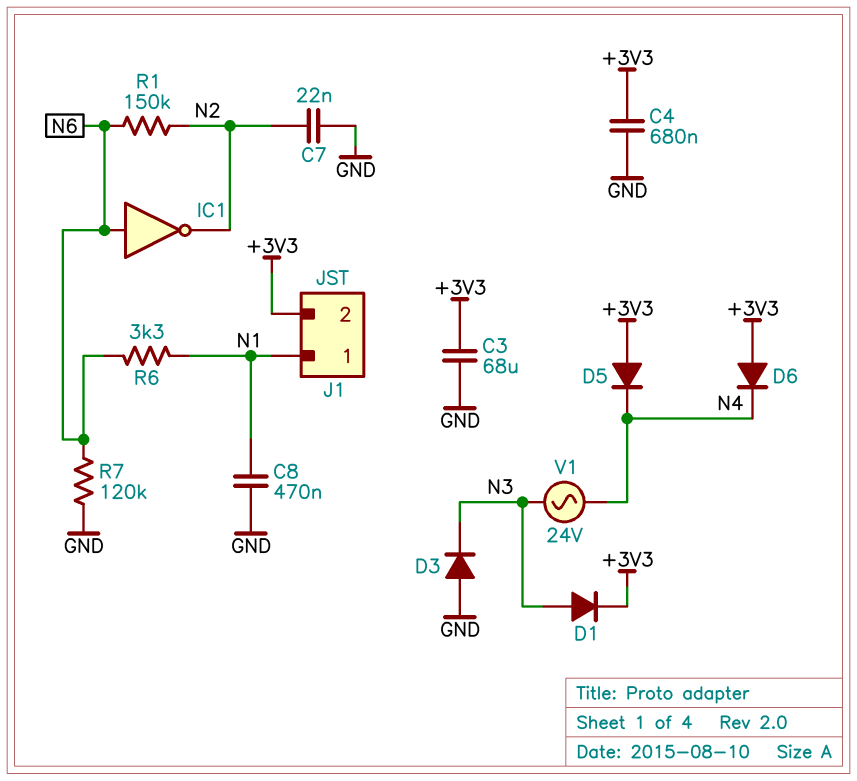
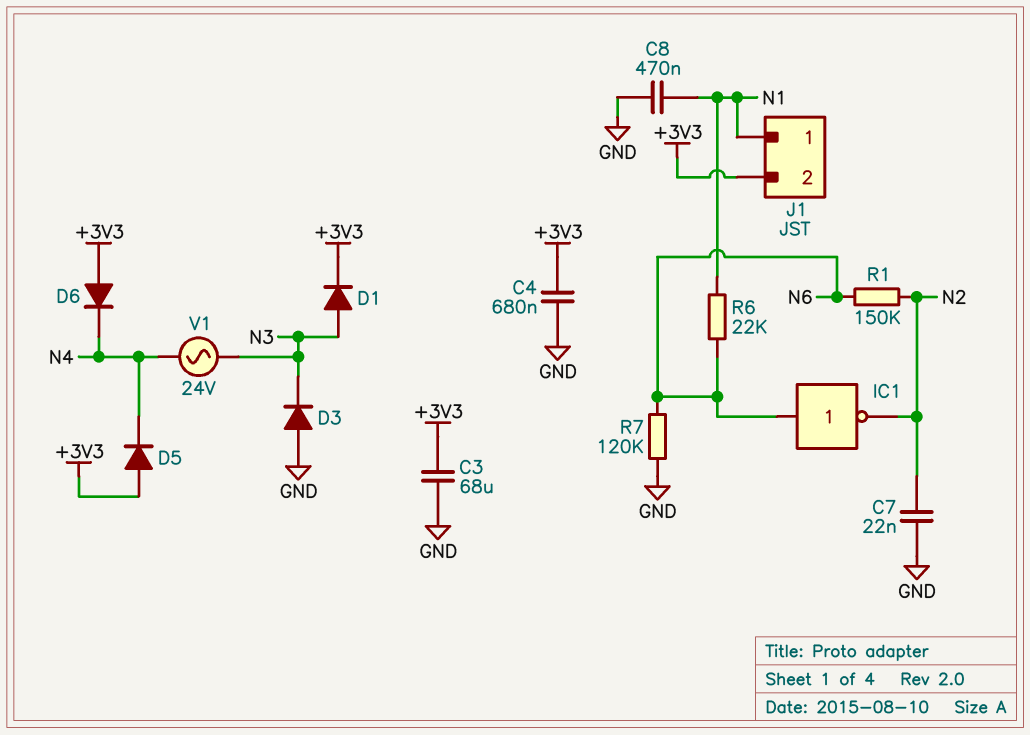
R6: 3.3k (N1, N6) -> 22k (N1, N6)

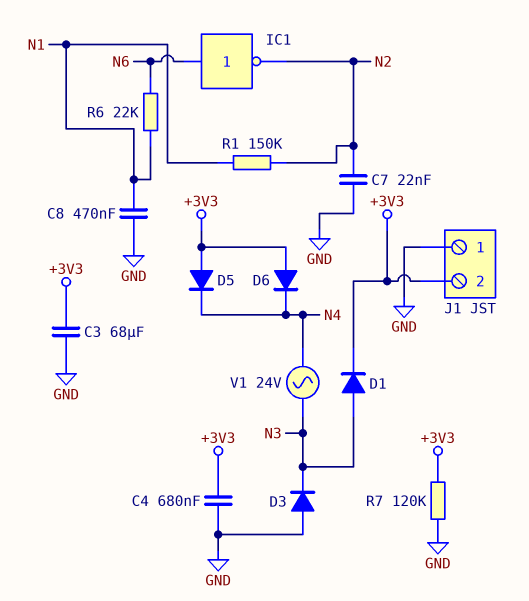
J1 pin 1: N1 -> GND
R1: 150k (N2, N6) -> 150k (N1, N2)
R7: 120k (GND, N6) -> 120k (+3V3, GND)

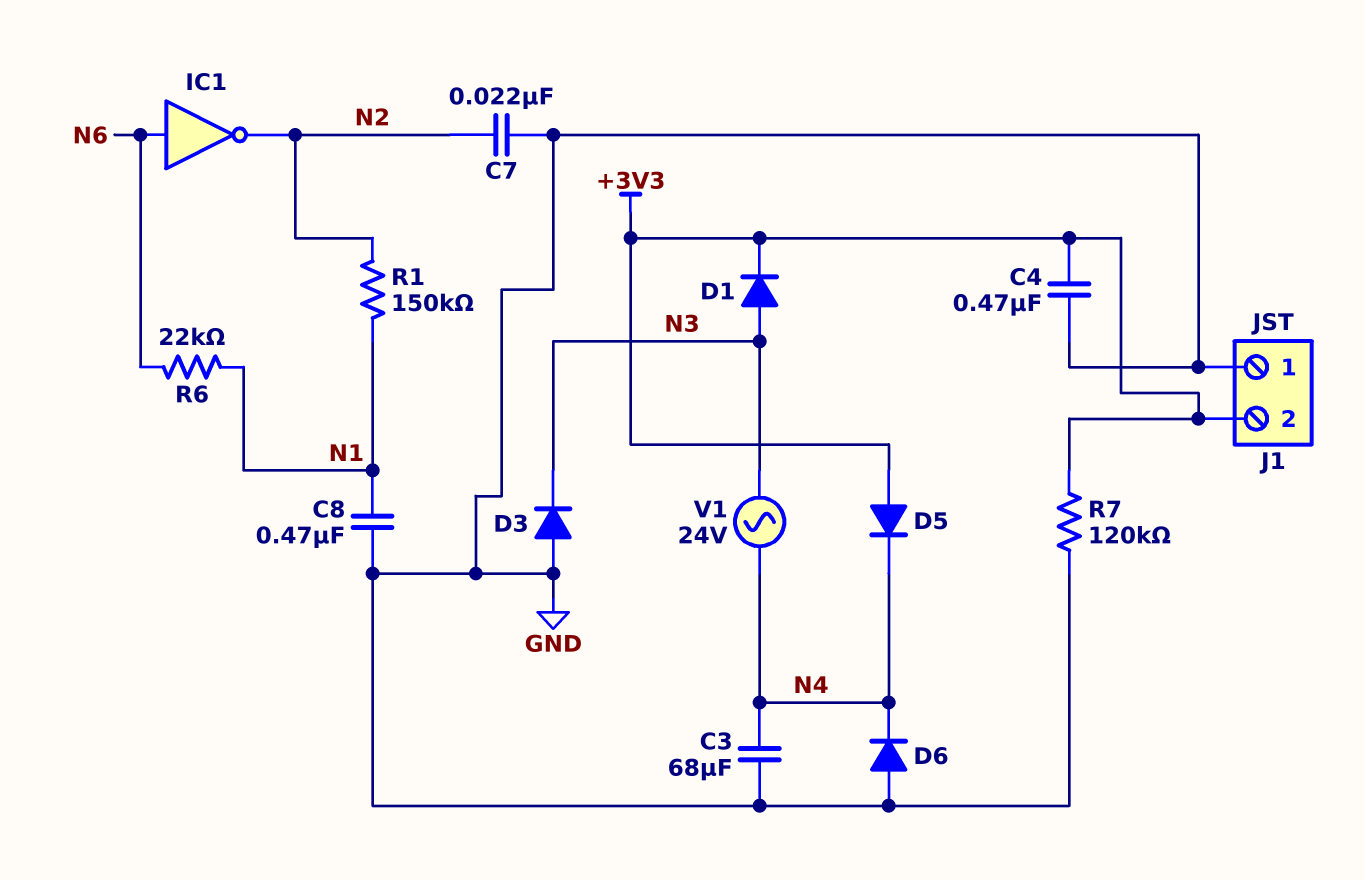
C3: 68uF (+3V3, GND) -> 68uF (GND, N4)
C4: 680nF (+3V3, GND) -> 470nF (+3V3, GND)
D6: diode (A +3V3, K N4) -> diode (A GND, K N4)

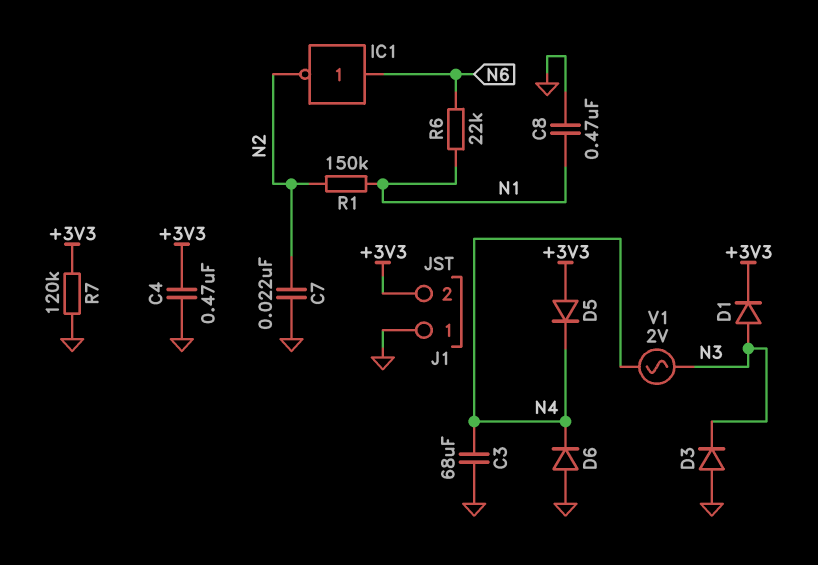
V1: AC 24V (N3, N4) -> AC 2V (N3, N4)

